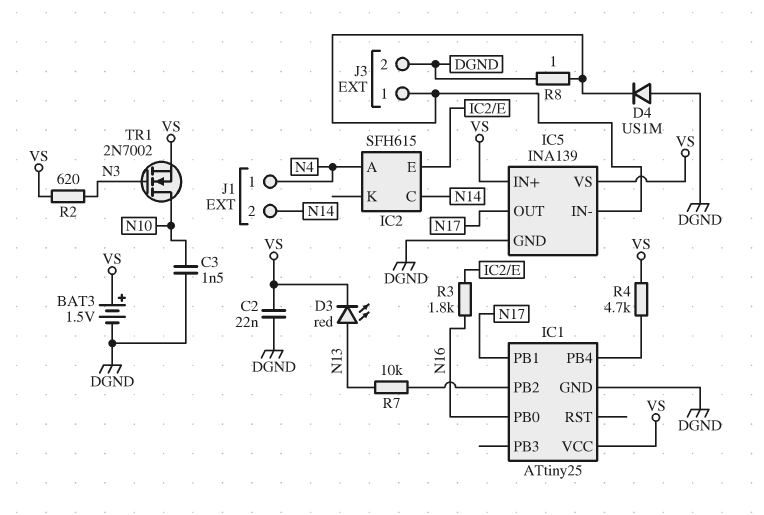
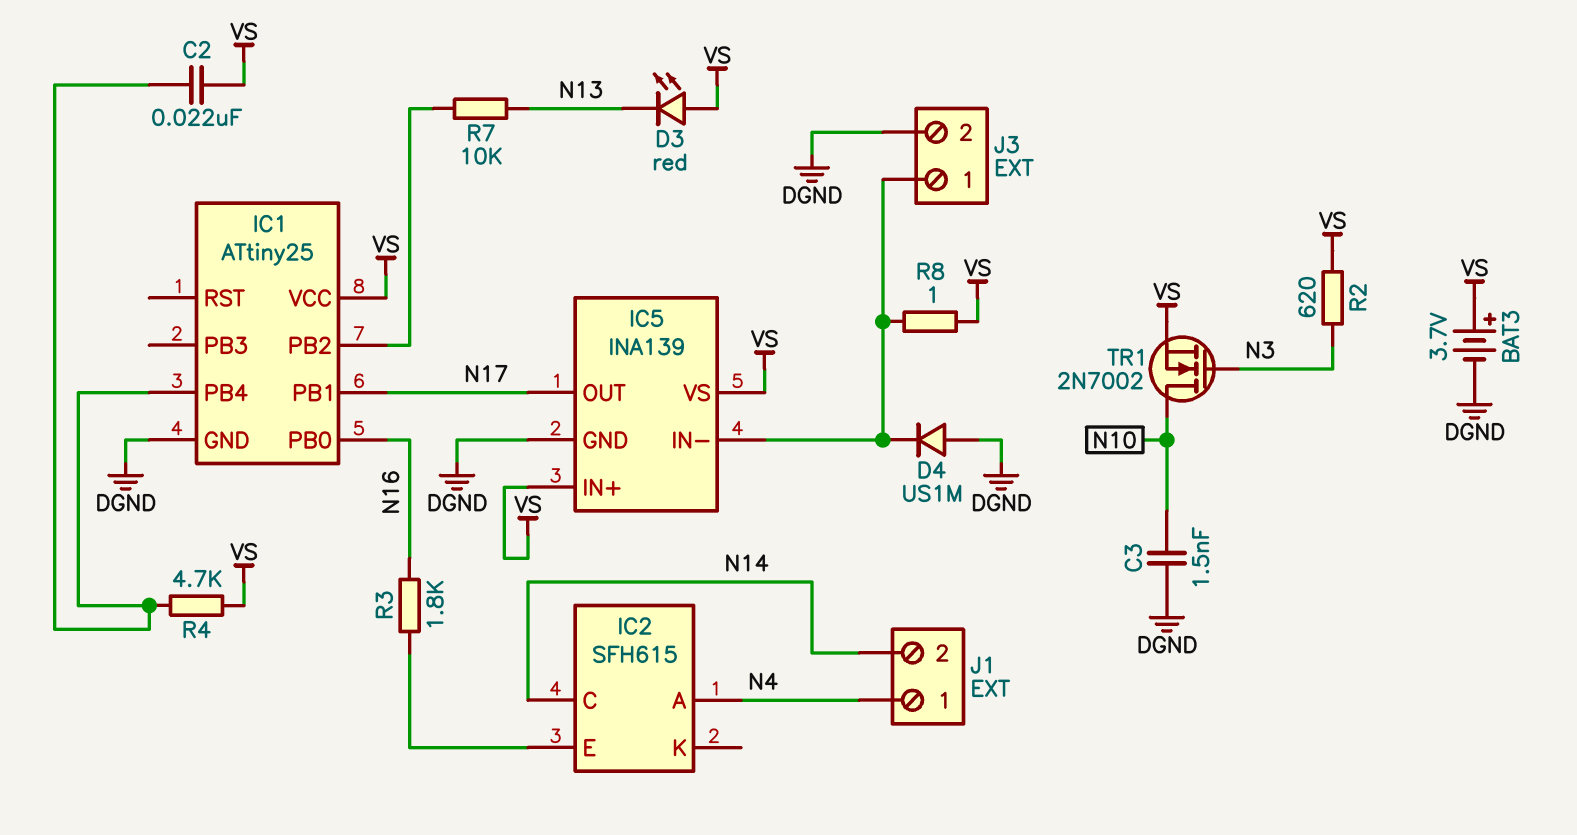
BAT3: 1.5V (plus VS, minus DGND) -> 3.7V (plus VS, minus DGND)
C2: 22nF (DGND, VS) -> 22nF (IC1/PB4, VS)
D3: LED red (A N13, K VS) -> LED red (A VS, K N13)
R8: 1 (DGND, IC5/IN-) -> 1 (IC5/IN-, VS)

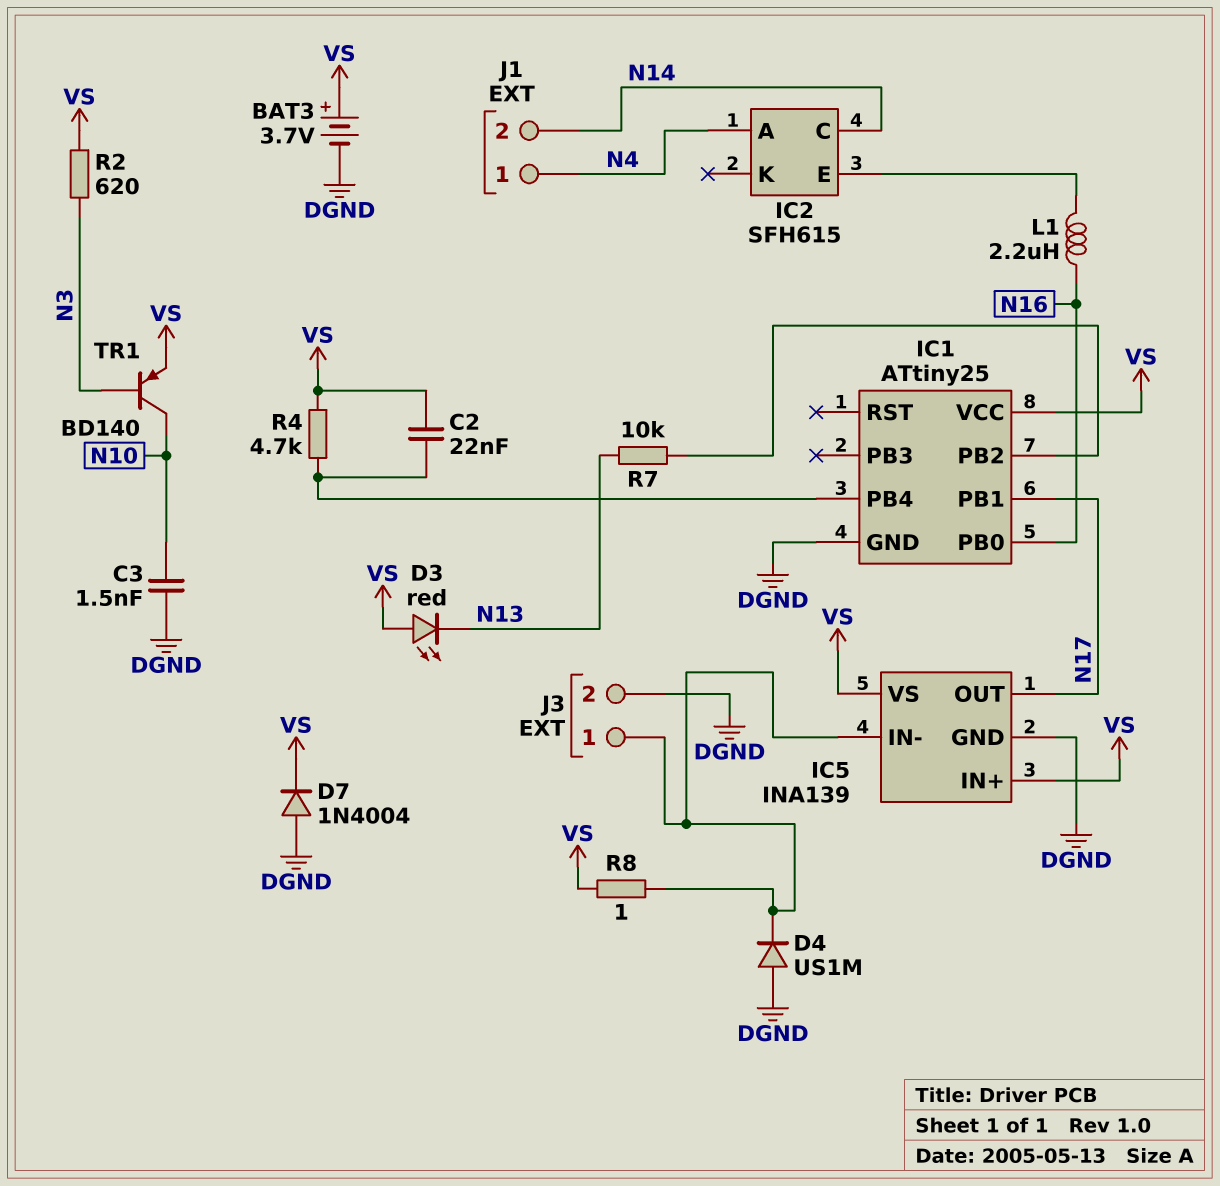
D7: none -> diode 1N4004 (A DGND, K VS)
L1: none -> 2.2uH (IC2/E, N16)
R3: 1.8k (IC2/E, N16) -> none
TR1: NMOS 2N7002 (G N3, D N10, S VS) -> PNP BD140 (B N3, C N10, E VS)

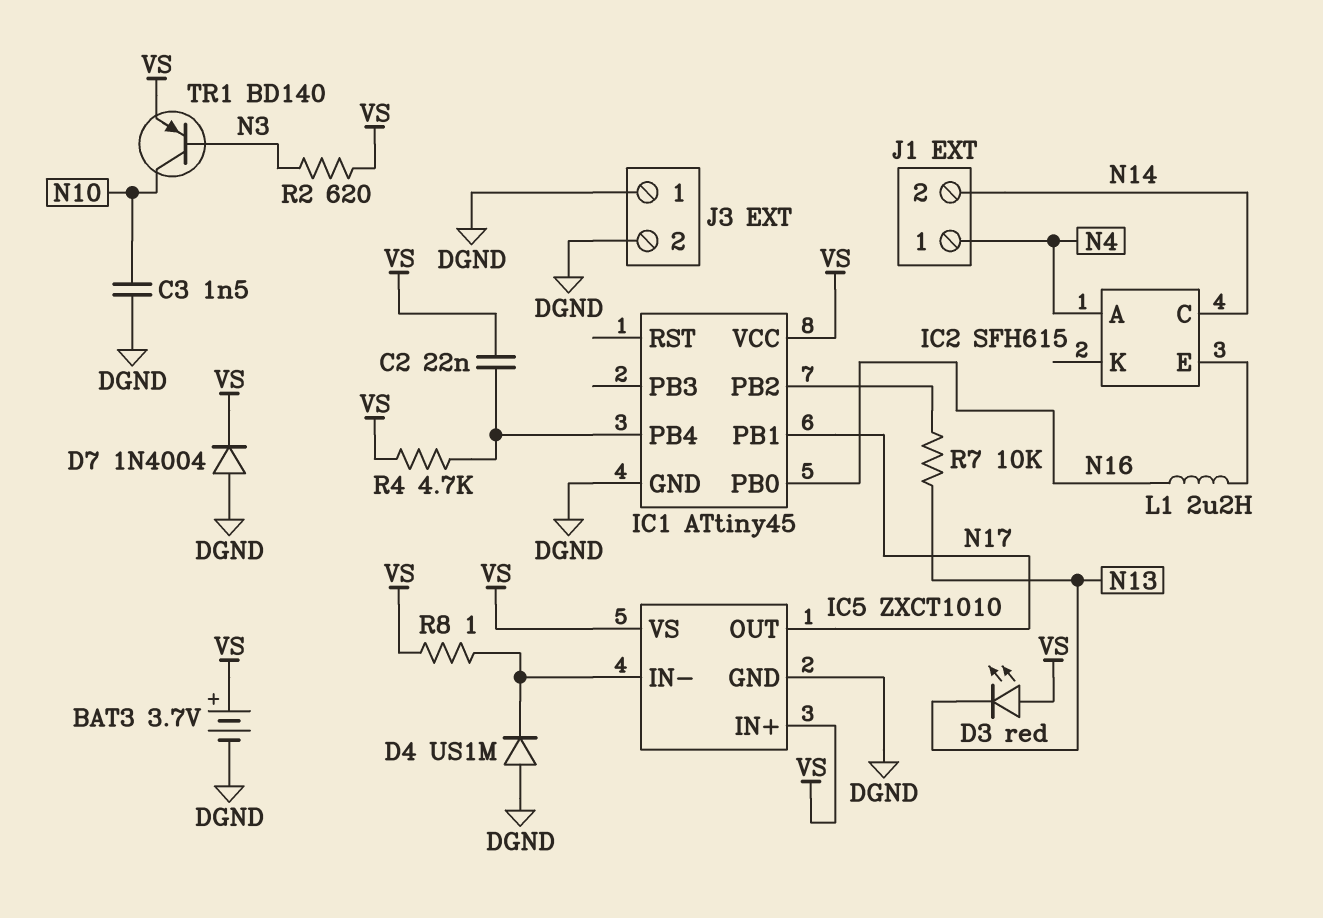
IC1: ATtiny25 -> ATtiny45
IC5: INA139 -> ZXCT1010
J3 pin 1: IC5/IN- -> DGND

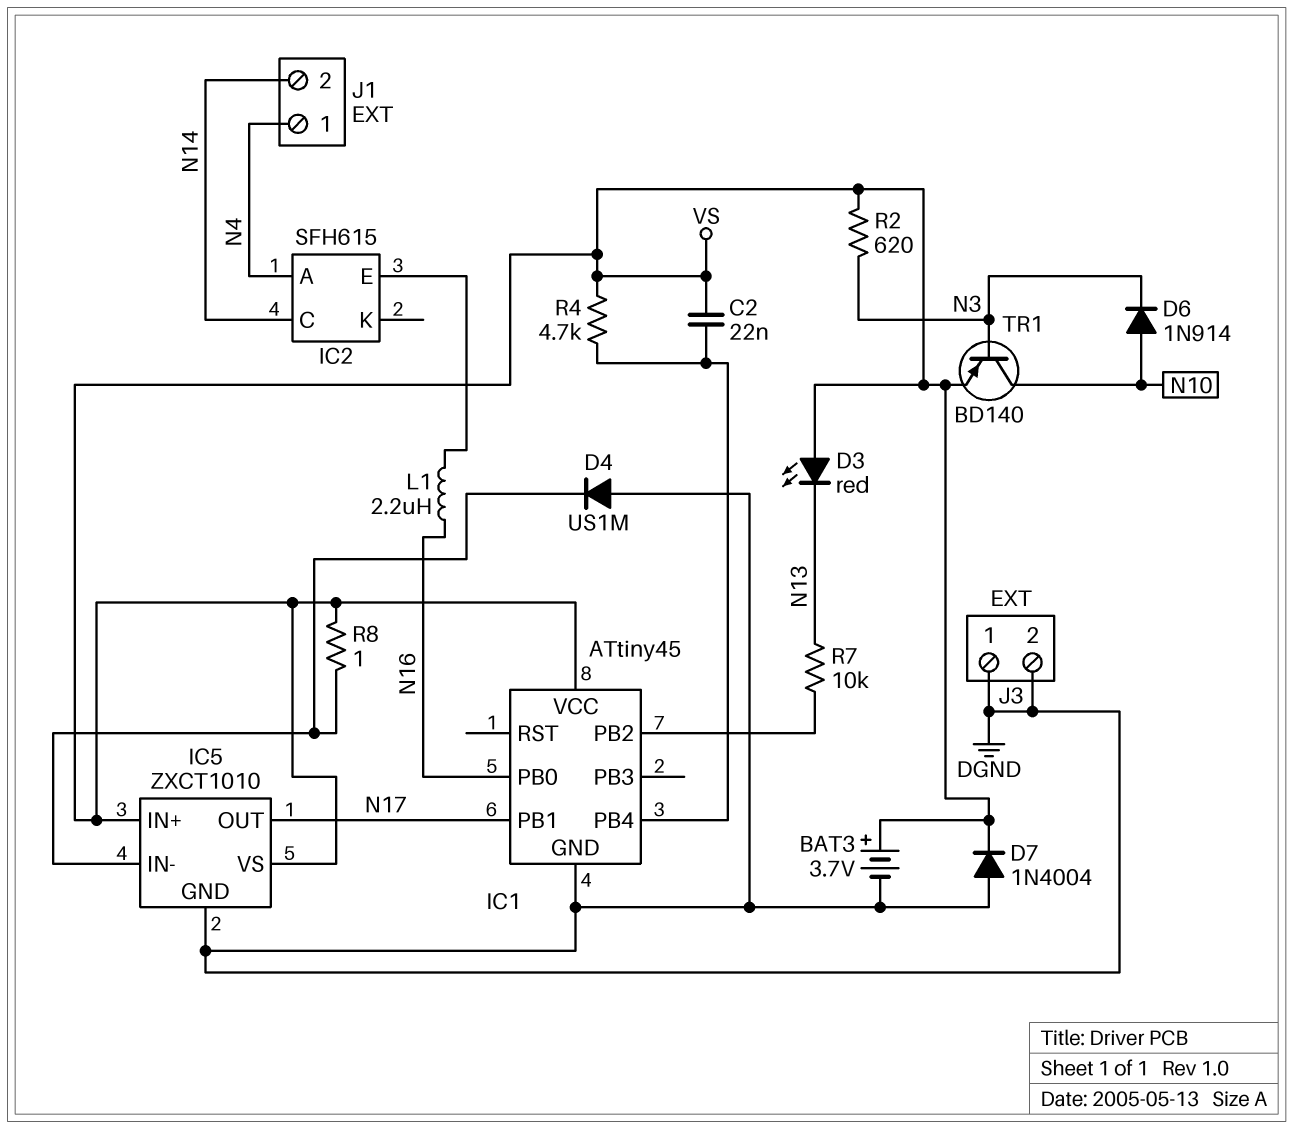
C3: 1.5nF (DGND, N10) -> none
D6: none -> diode 1N914 (A N10, K N3)

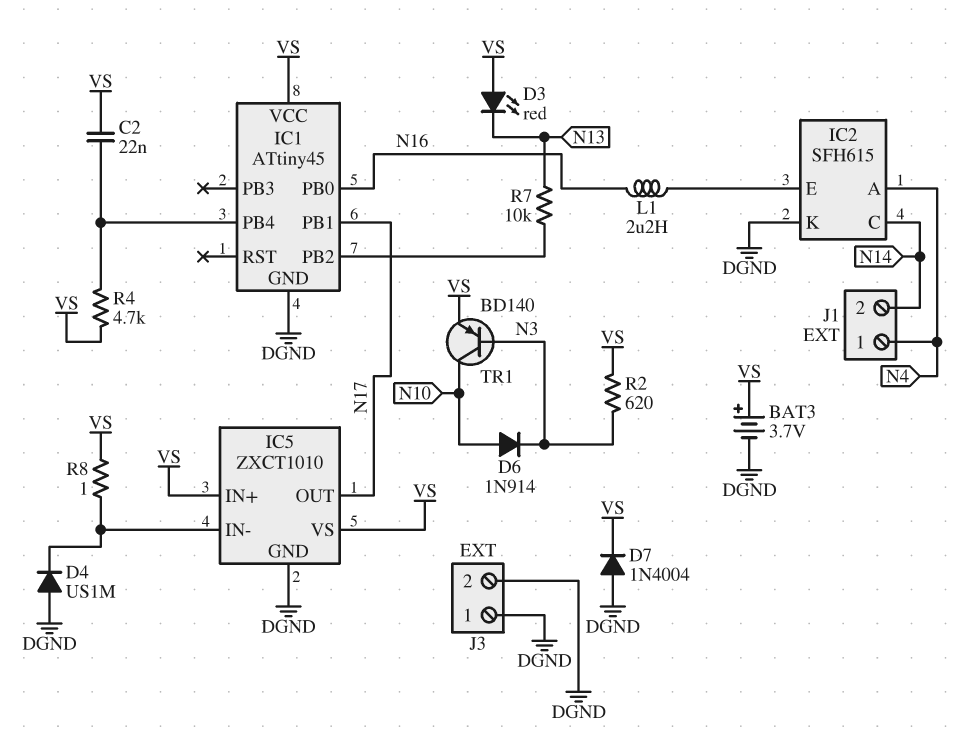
IC2 pin K: none -> DGND

